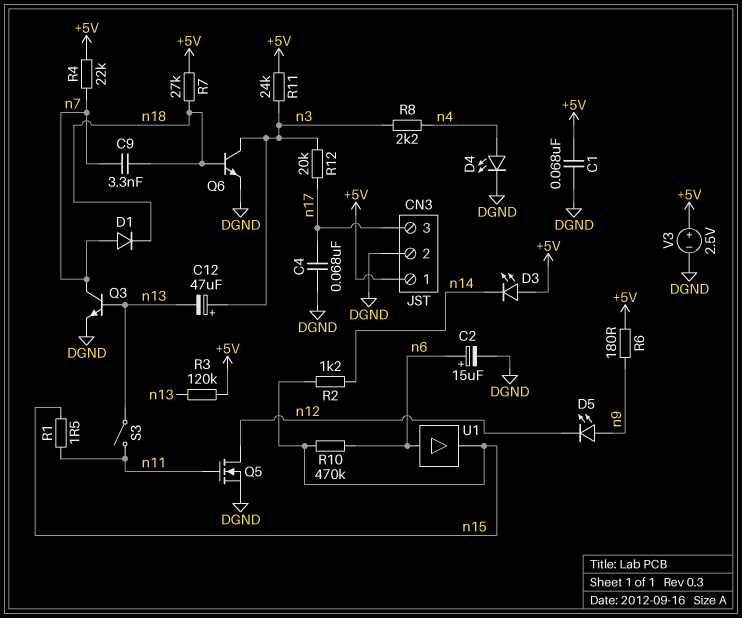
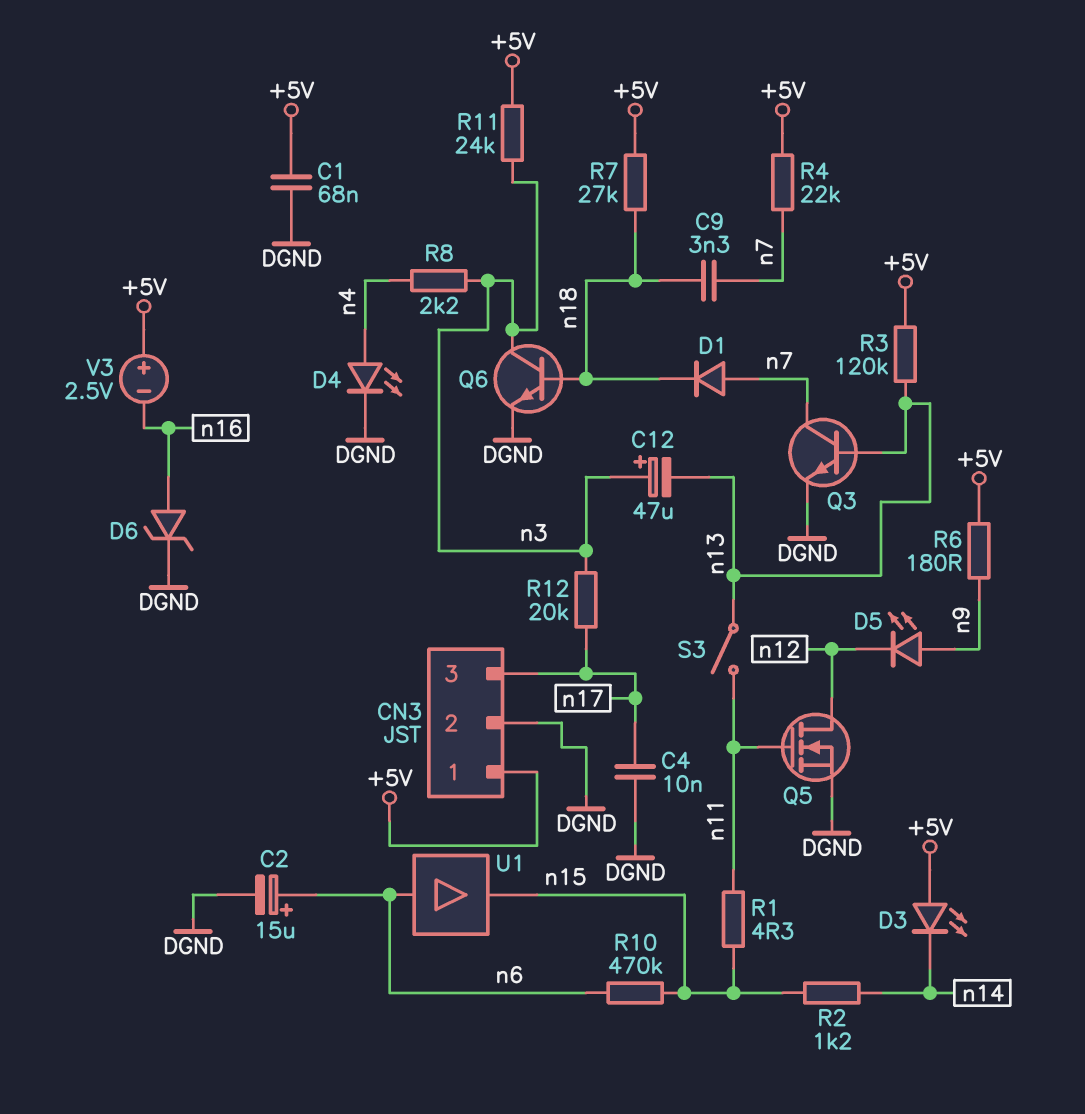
C4: 68nF (DGND, n17) -> 10nF (DGND, n17)
D6: none -> zener (A n16, K DGND)
R1: 1.5 (n11, n15) -> 4.3 (n11, n15)
V3: 2.5V (plus +5V, minus DGND) -> 2.5V (plus +5V, minus n16)

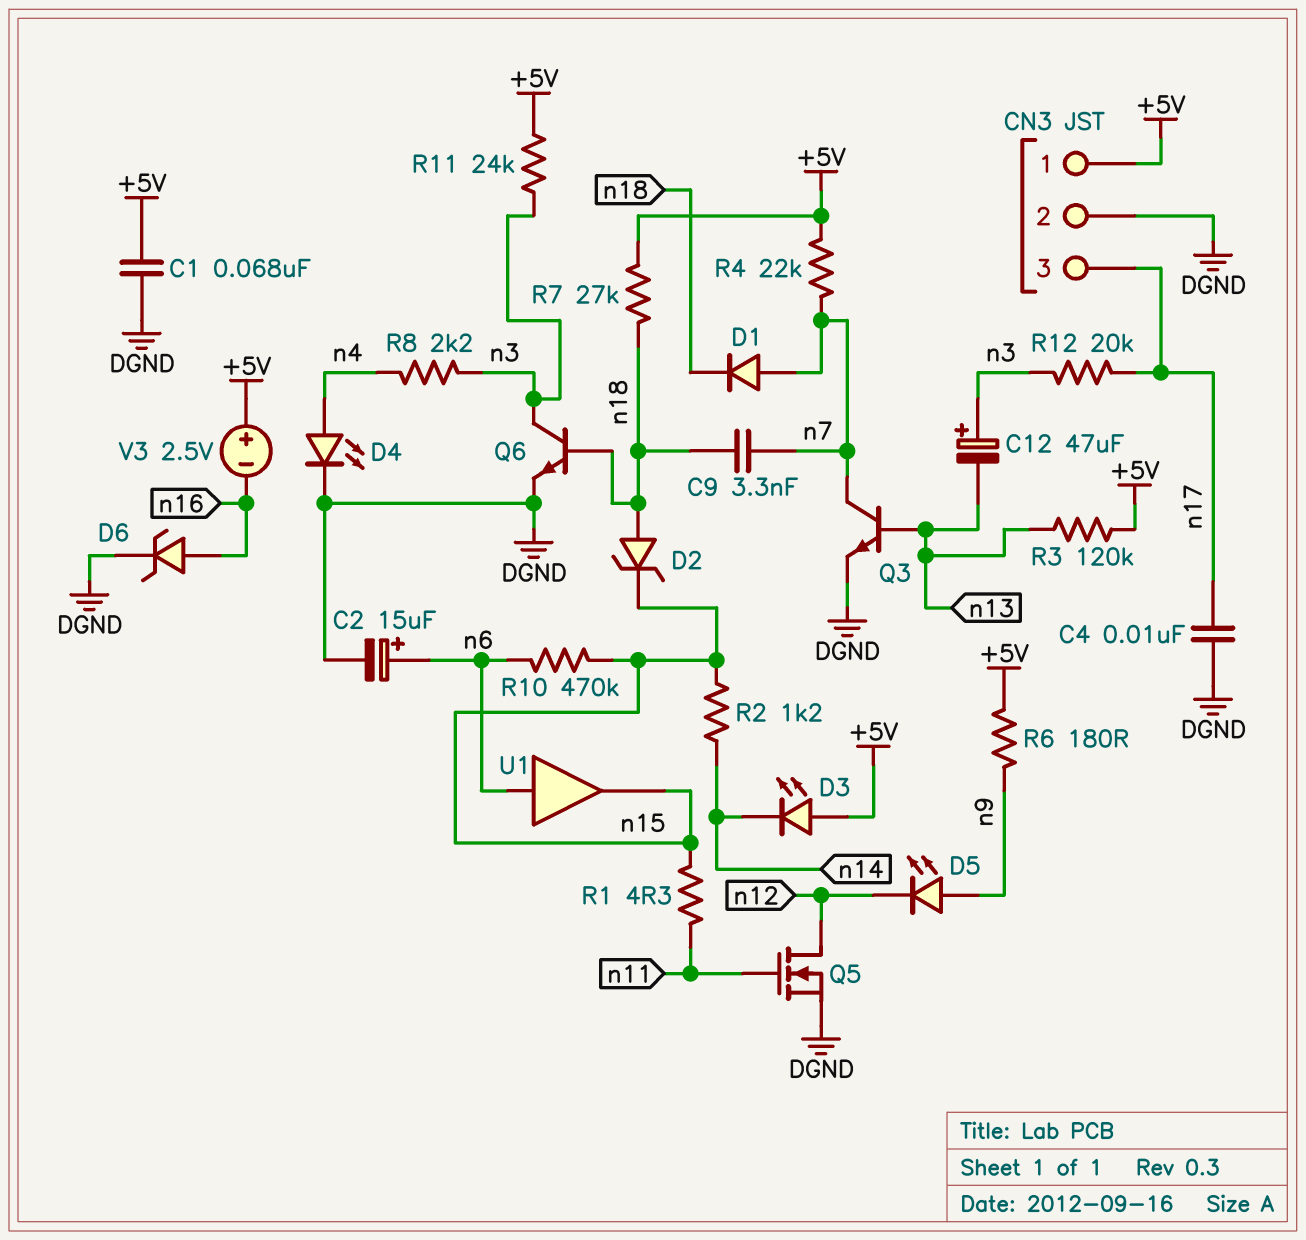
D2: none -> zener (A n18, K n15)
S3: switch (n11, n13) -> none

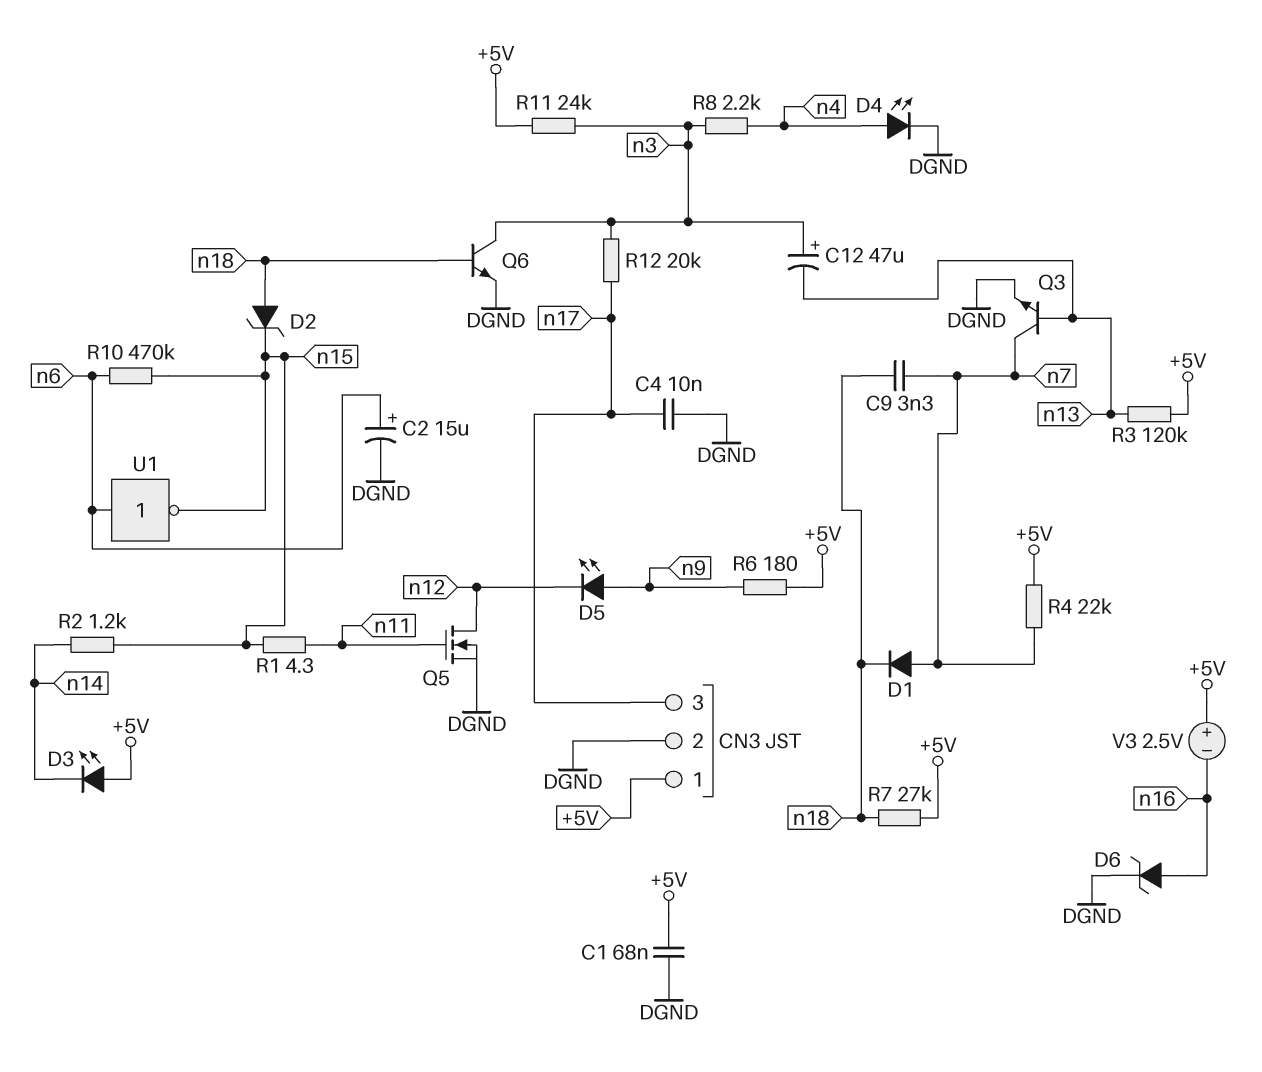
U1: buffer (in n6, out n15) -> NOT (in n6, out n15)

